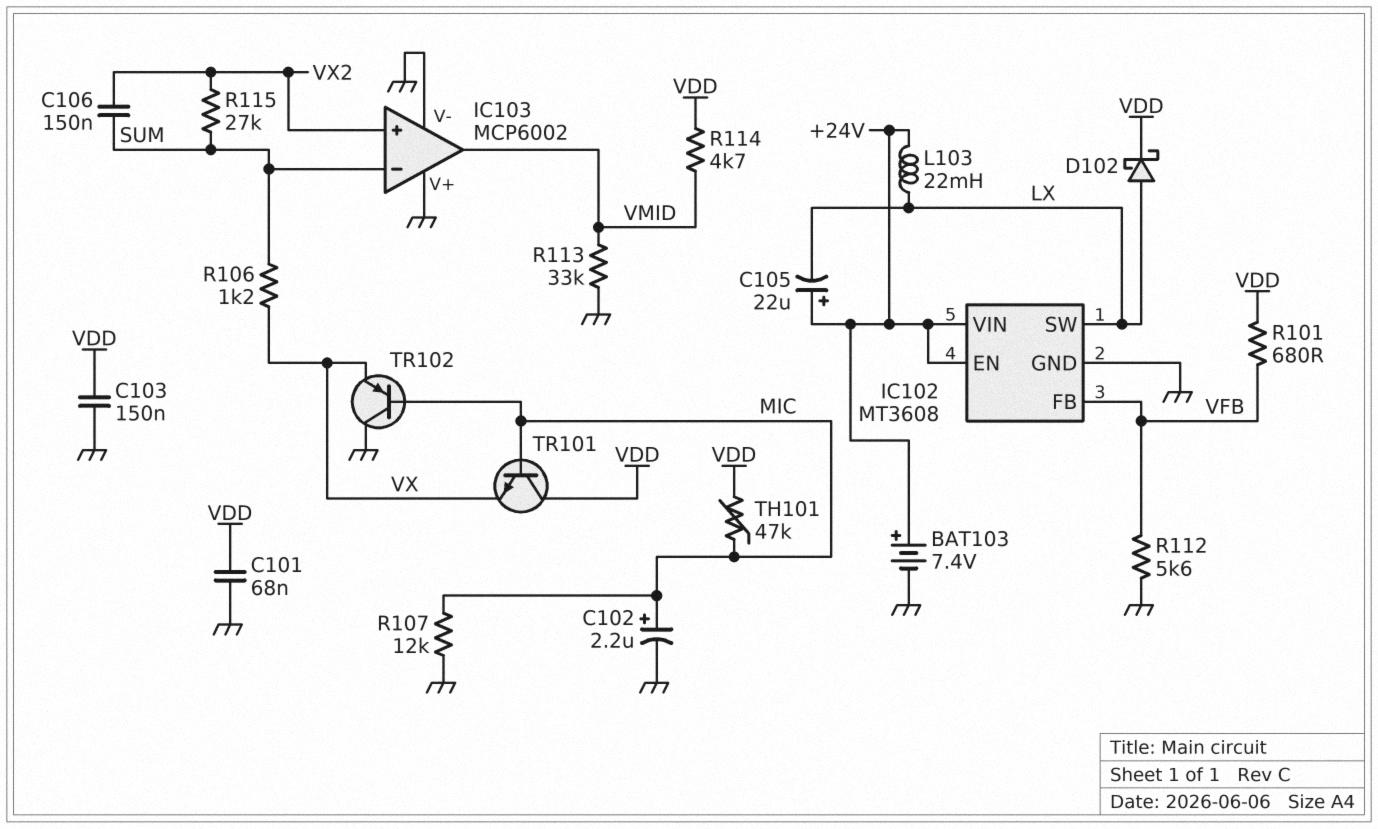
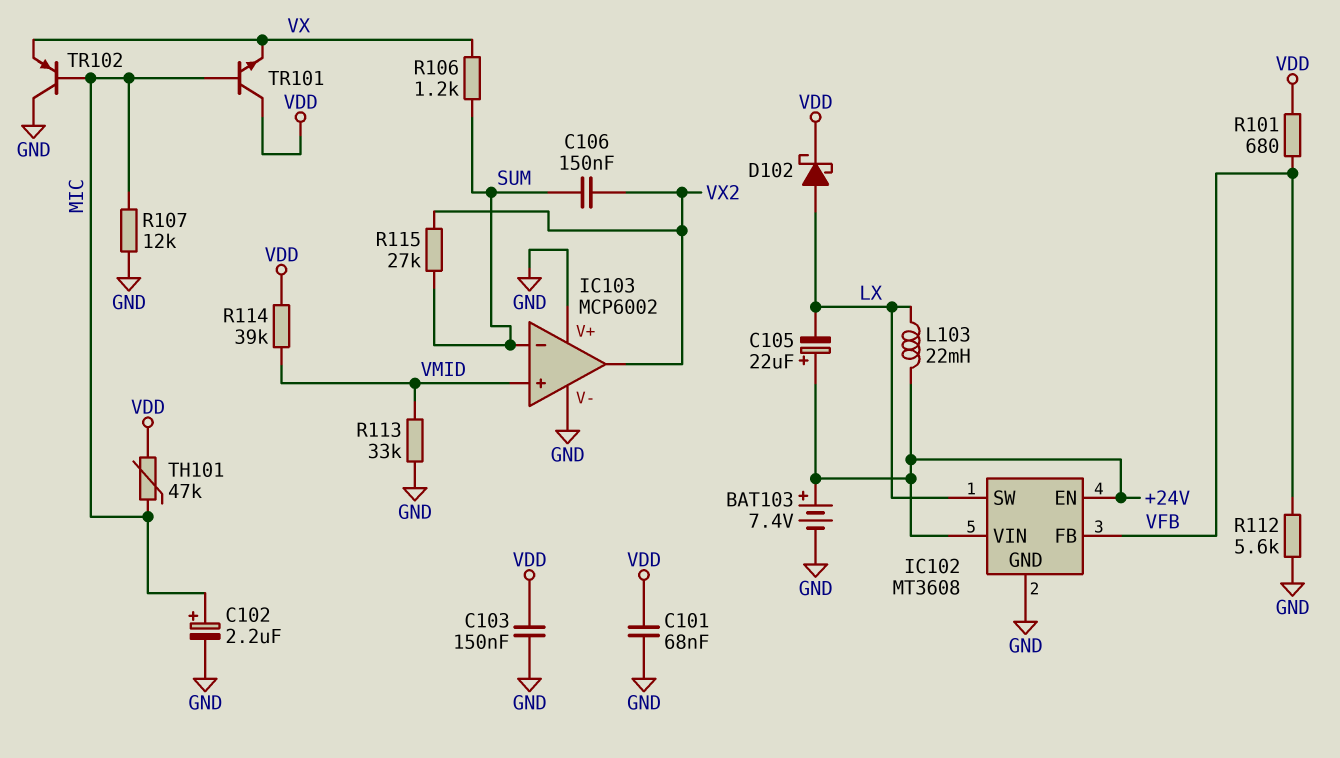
IC103 pin in+: VX2 -> VMID
IC103 pin out: VMID -> VX2
R114: 4.7k (VDD, VMID) -> 39k (VDD, VMID)

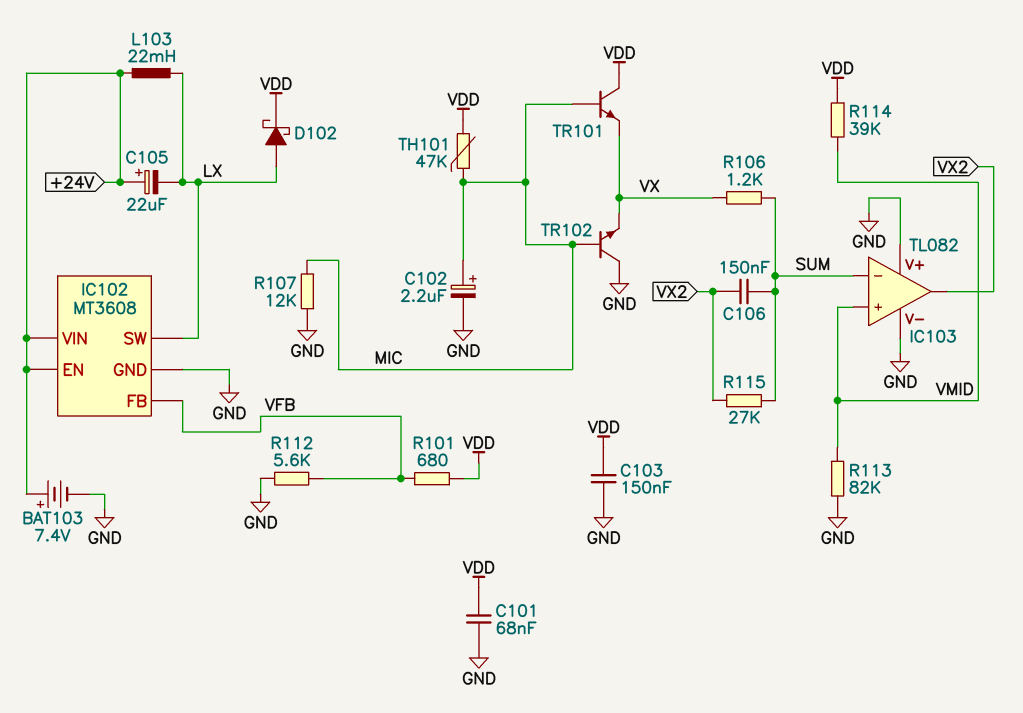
IC103: MCP6002 -> TL082
R113: 33k (GND, VMID) -> 82k (GND, VMID)
TR102: PNP (B MIC, C GND, E VX) -> NPN (B MIC, C GND, E VX)

